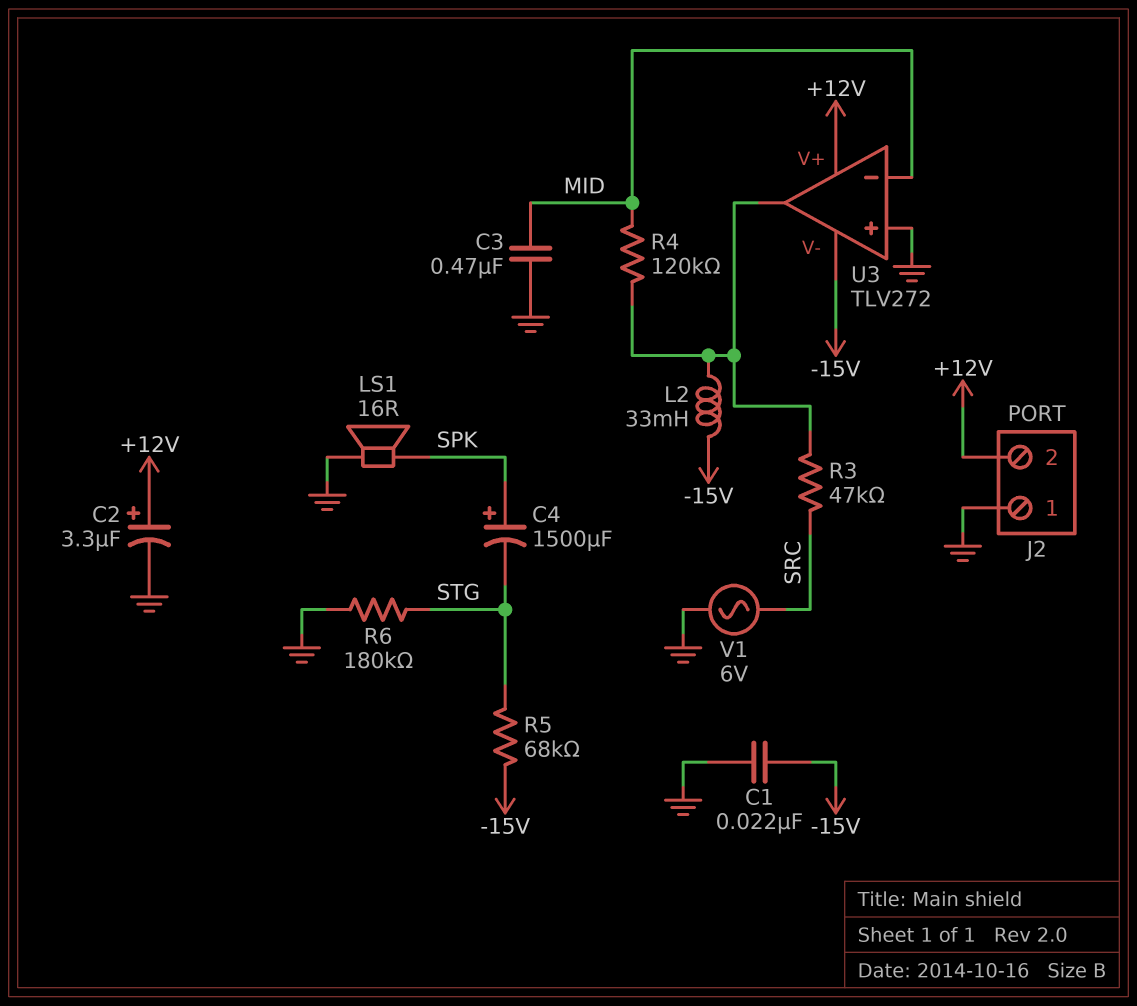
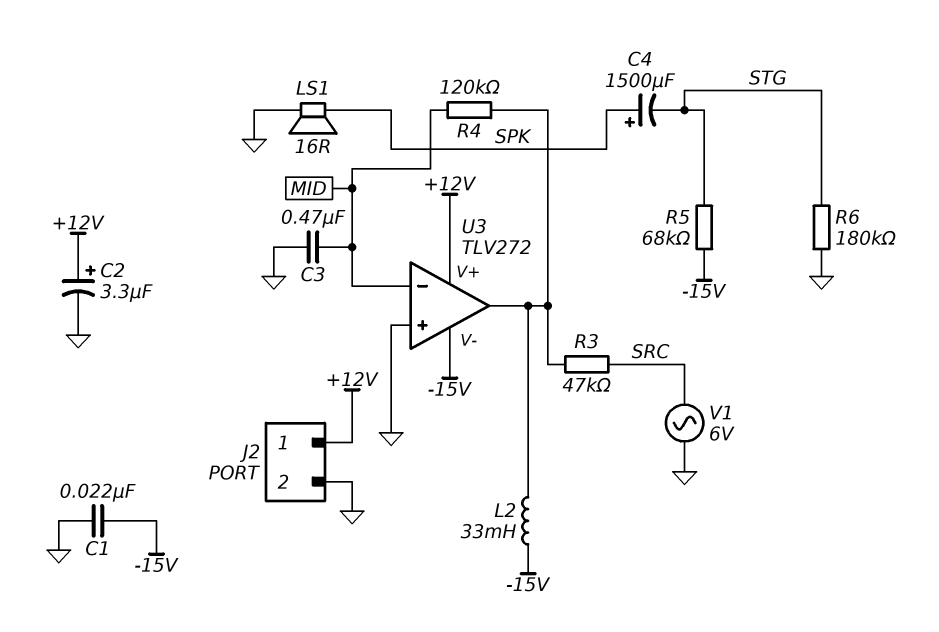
J2 pin 1: GND -> +12V
J2 pin 2: +12V -> GND

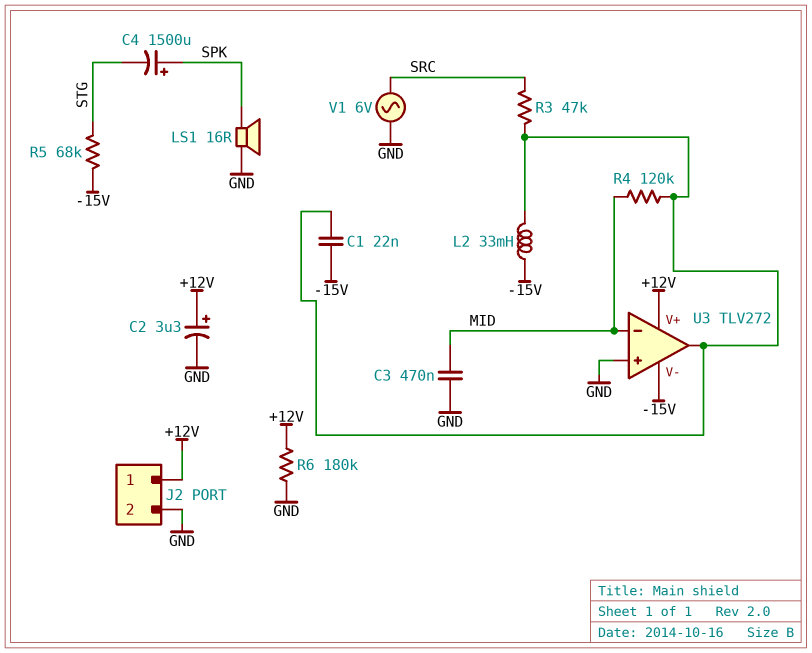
C1: 22nF (-15V, GND) -> 22nF (-15V, U3/out)
R6: 180k (GND, STG) -> 180k (+12V, GND)

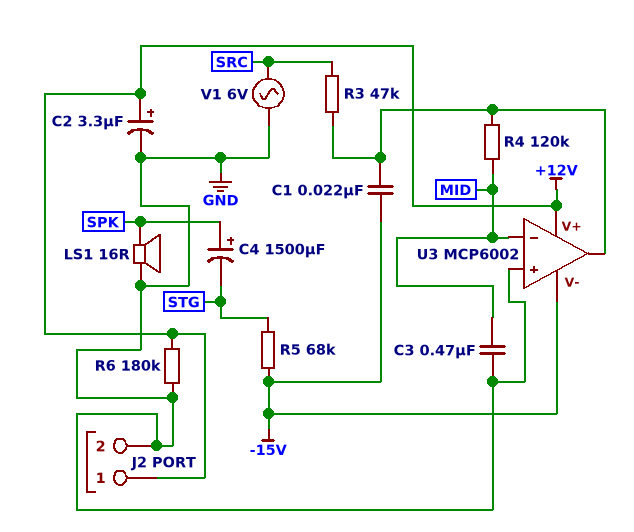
L2: 33mH (-15V, U3/out) -> none
U3: TLV272 -> MCP6002

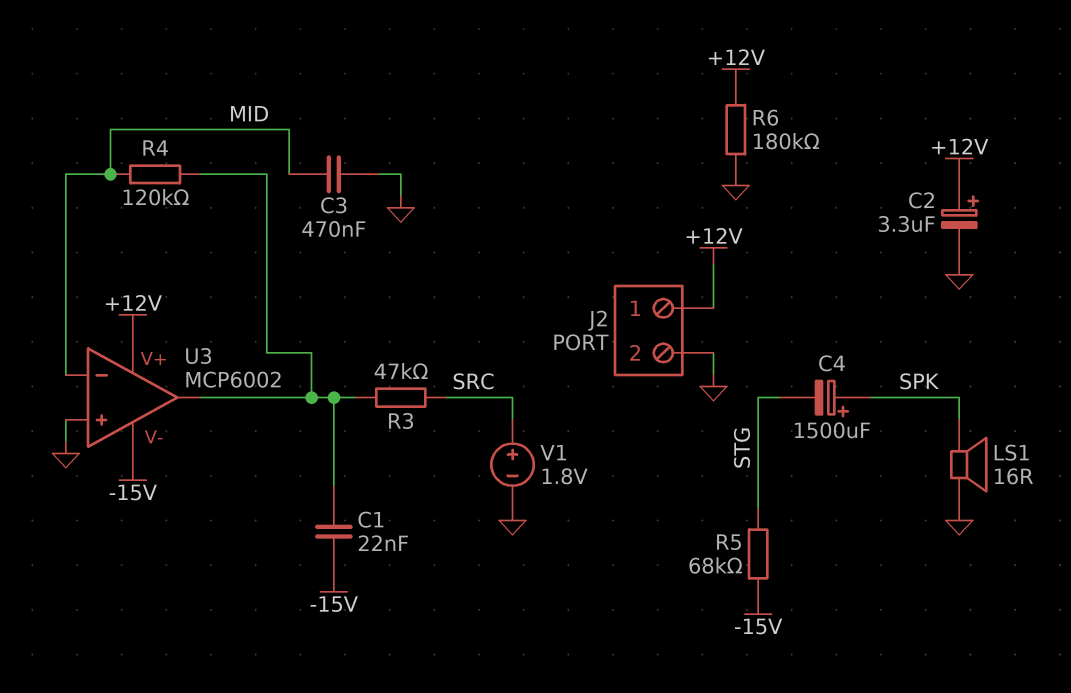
V1: AC 6V (GND, SRC) -> 1.8V (plus SRC, minus GND)

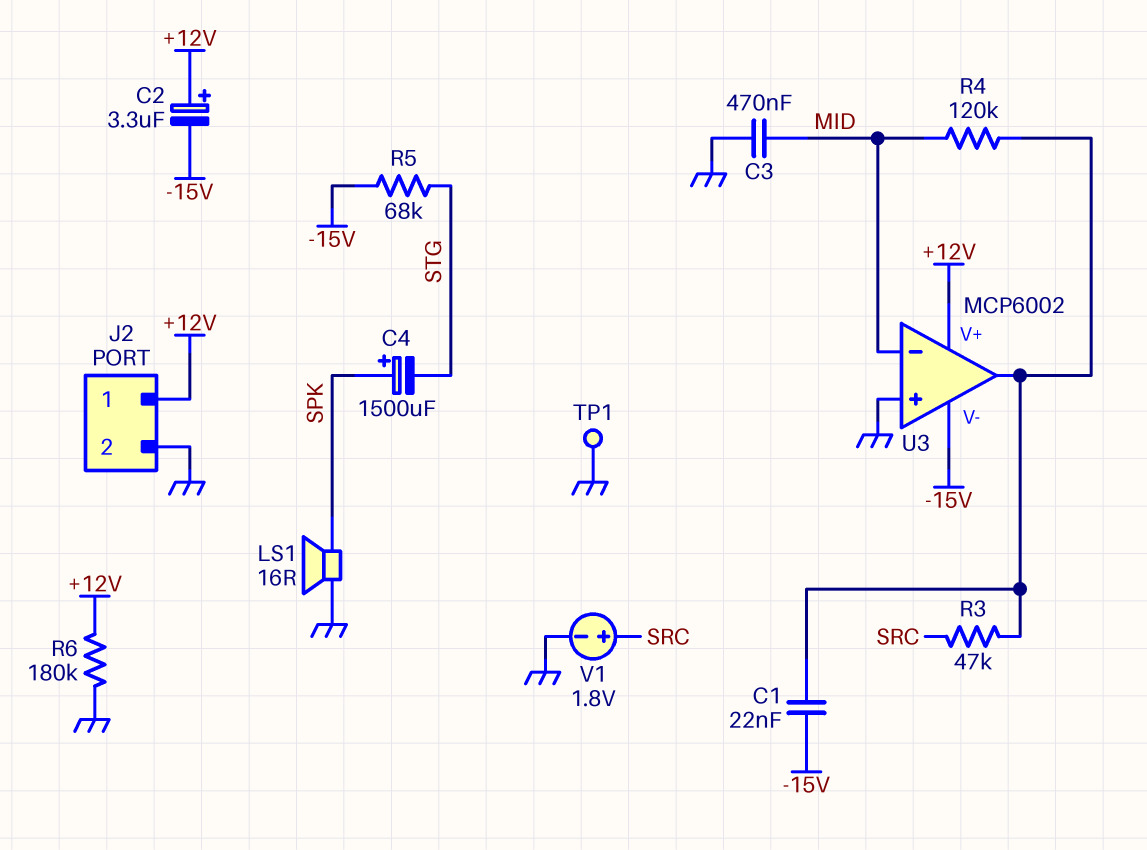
C2: 3.3uF (plus +12V, minus GND) -> 3.3uF (plus +12V, minus -15V)
TP1: none -> test point (GND)

